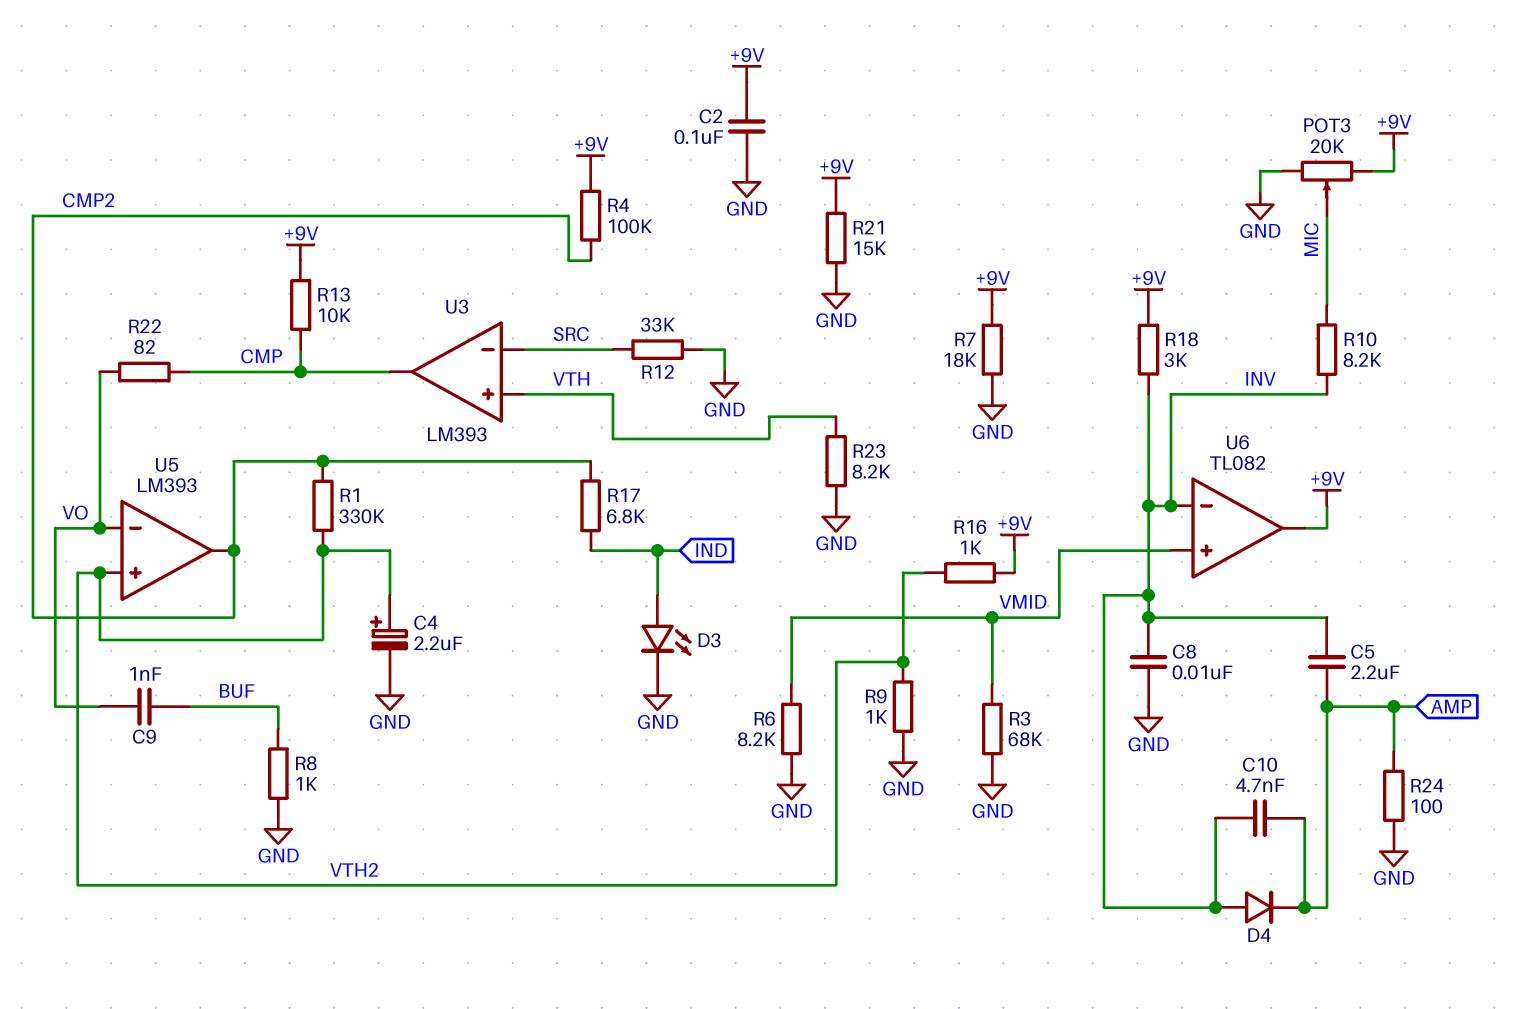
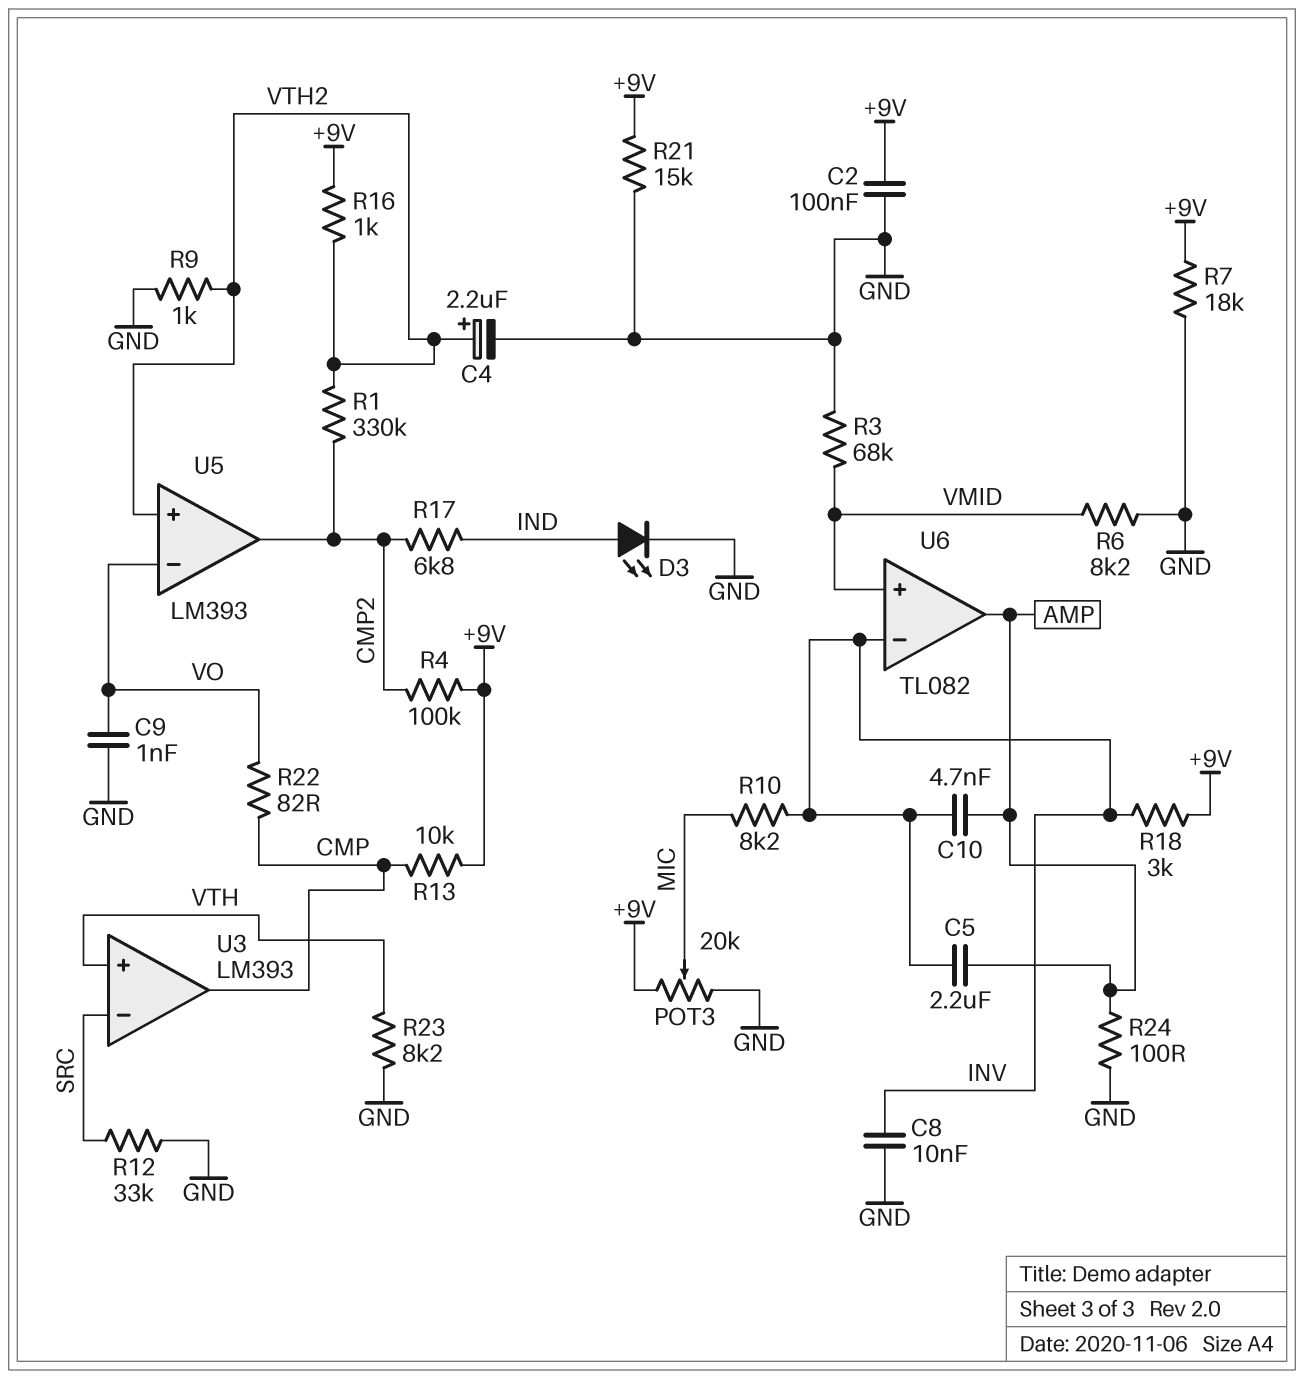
C9: 1nF (BUF, VO) -> 1nF (GND, VO)
D4: diode (A INV, K AMP) -> none
R8: 1k (BUF, GND) -> none
U6 pin out: +9V -> AMP

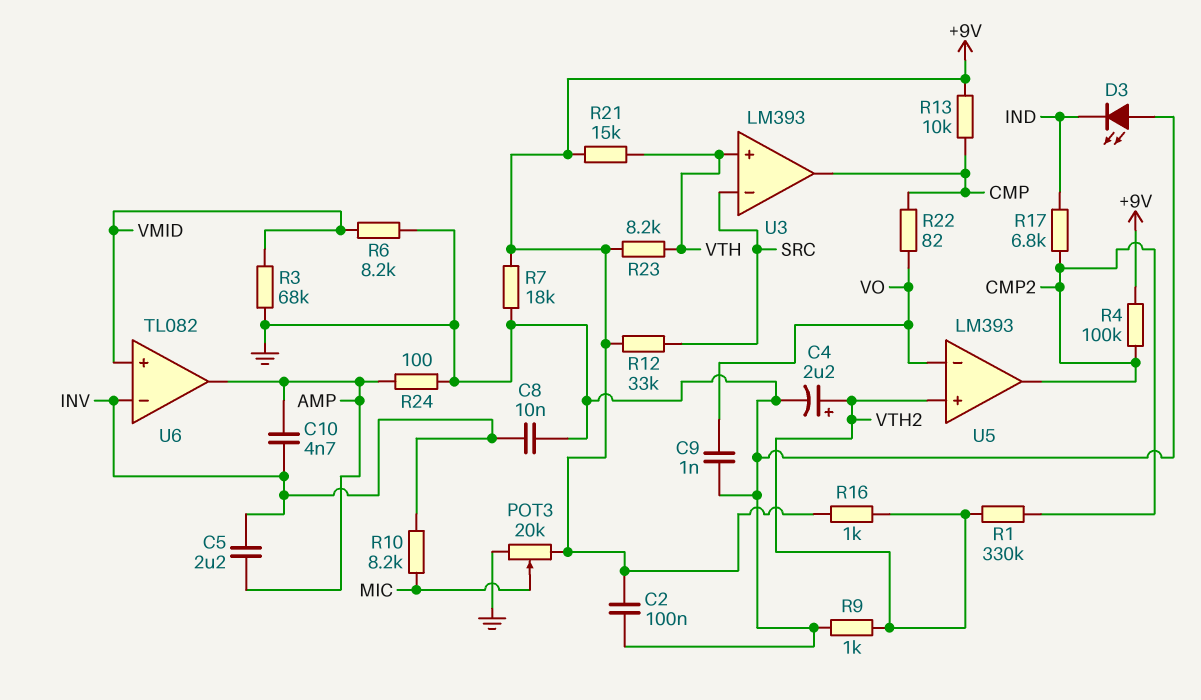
D3: LED (A IND, K GND) -> LED (A GND, K IND)
R12: 33k (GND, SRC) -> 33k (+9V, SRC)
R18: 3k (+9V, INV) -> none
R21: 15k (+9V, GND) -> 15k (+9V, VTH)
R23: 8.2k (GND, VTH) -> 8.2k (+9V, VTH)

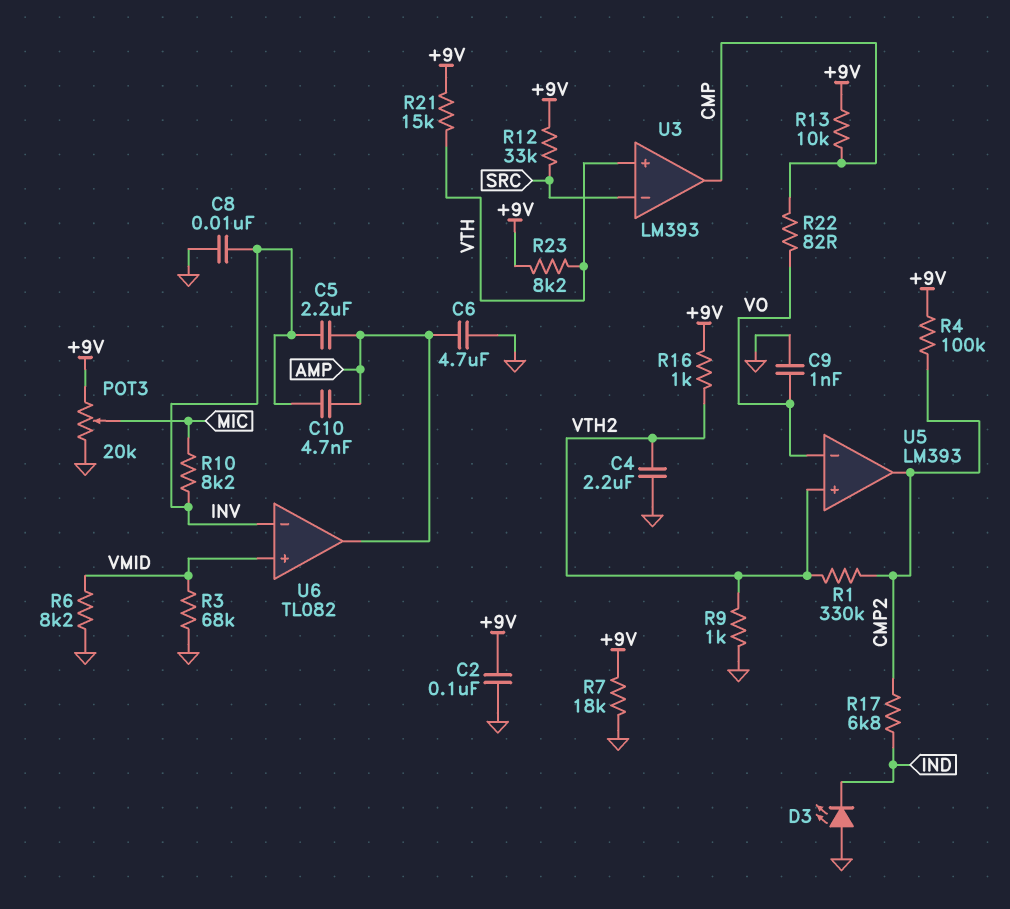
C4: 2.2uF (plus VTH2, minus GND) -> 2.2uF (GND, VTH2)
C6: none -> 4.7uF (AMP, GND)
R24: 100 (AMP, GND) -> none

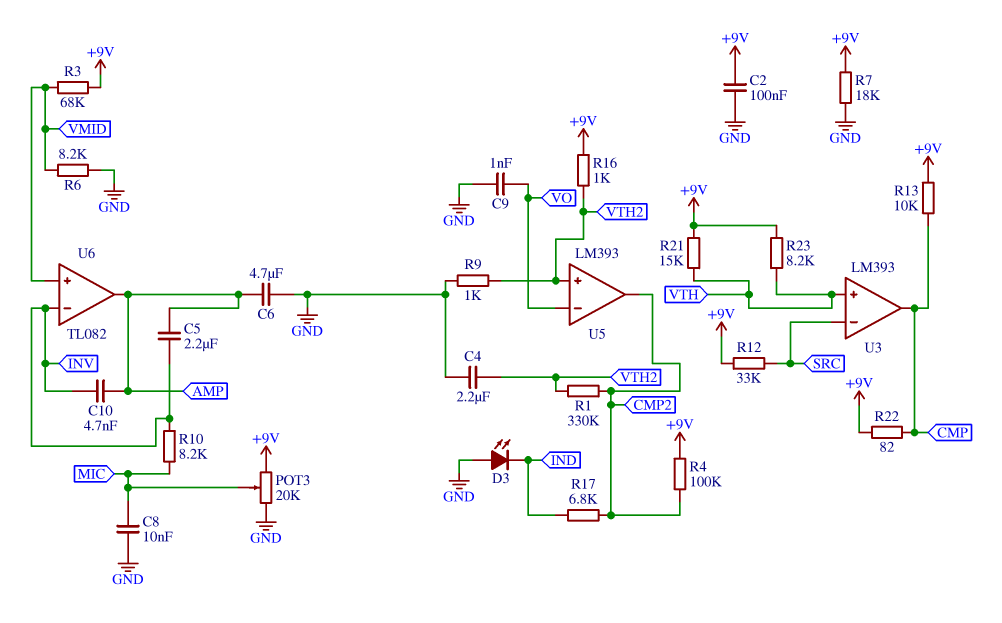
C8: 10nF (GND, INV) -> 10nF (GND, MIC)
R3: 68k (GND, VMID) -> 68k (+9V, VMID)
R22: 82 (CMP, VO) -> 82 (+9V, CMP)

